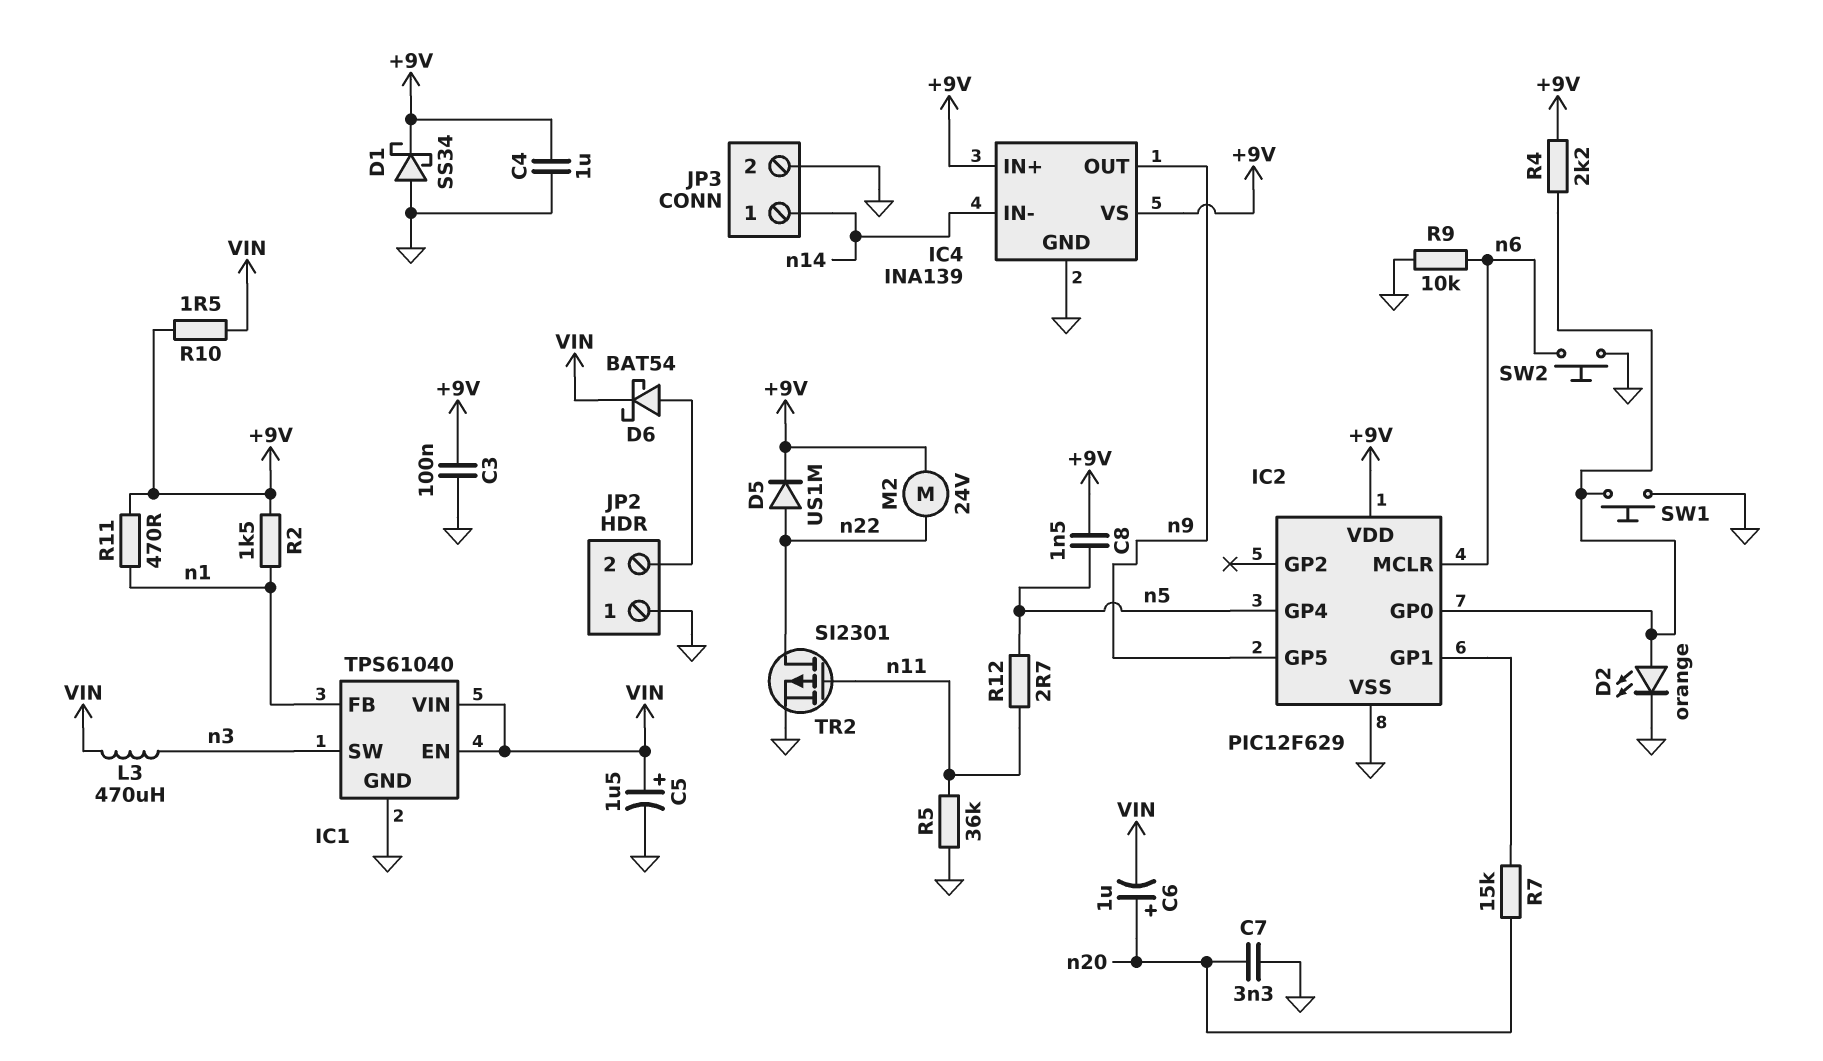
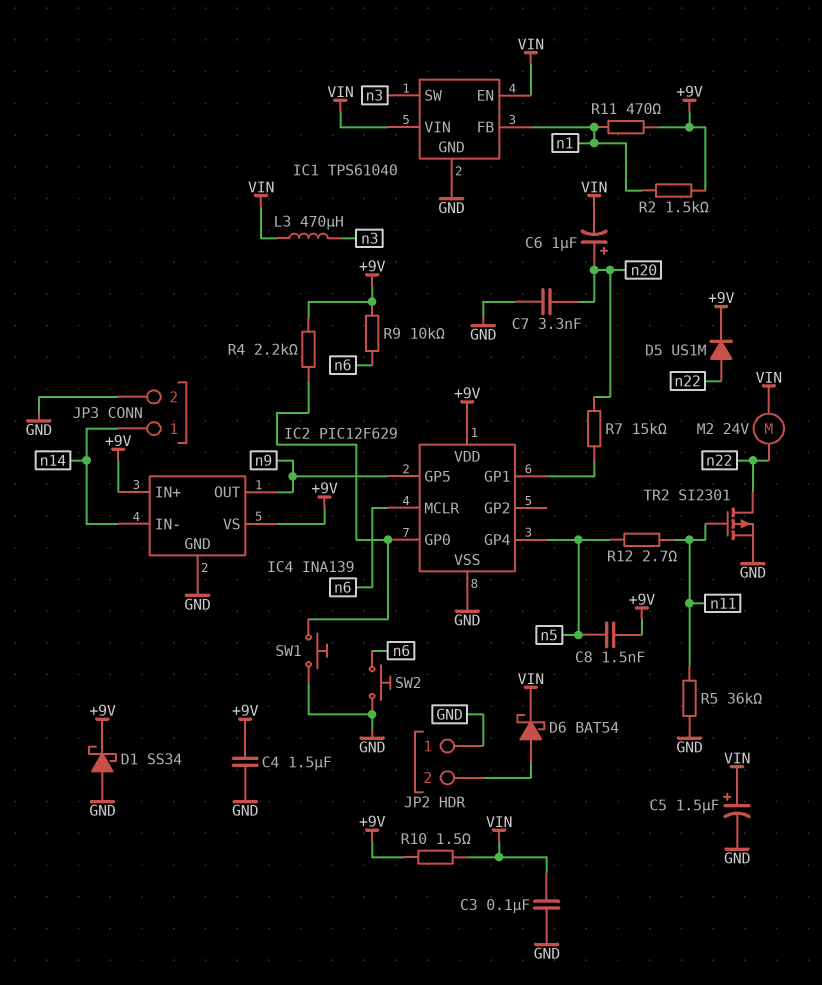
C3: 100nF (+9V, GND) -> 100nF (GND, VIN)
C4: 1uF (+9V, GND) -> 1.5uF (+9V, GND)
D2: LED orange (A IC2/GP0, K GND) -> none
M2: motor 24V (+9V, n22) -> motor 24V (VIN, n22)
R9: 10k (GND, n6) -> 10k (+9V, n6)

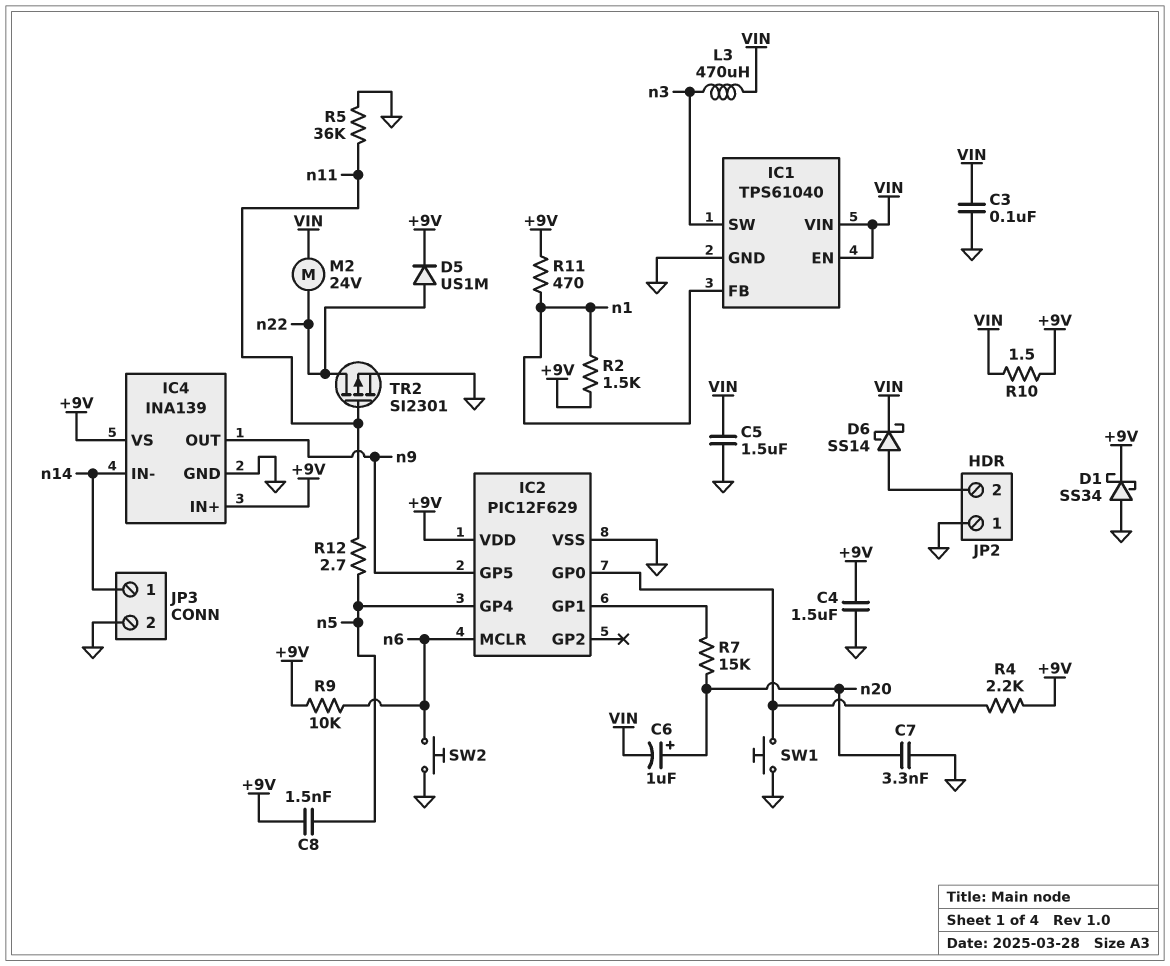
C5: 1.5uF (plus VIN, minus GND) -> 1.5uF (GND, VIN)
D6: schottky BAT54 (A JP2/2, K VIN) -> schottky SS14 (A JP2/2, K VIN)

